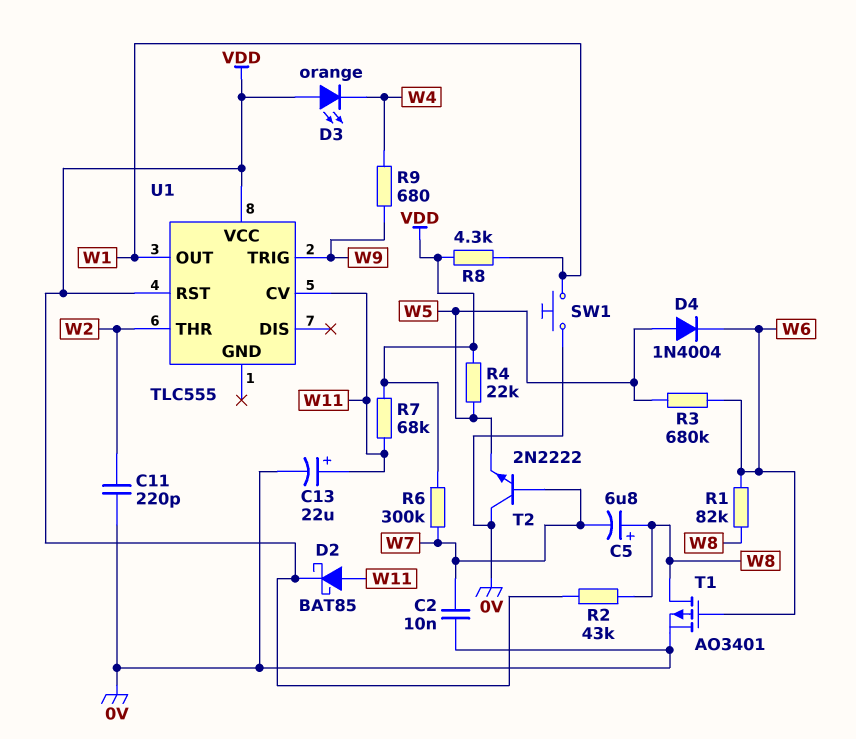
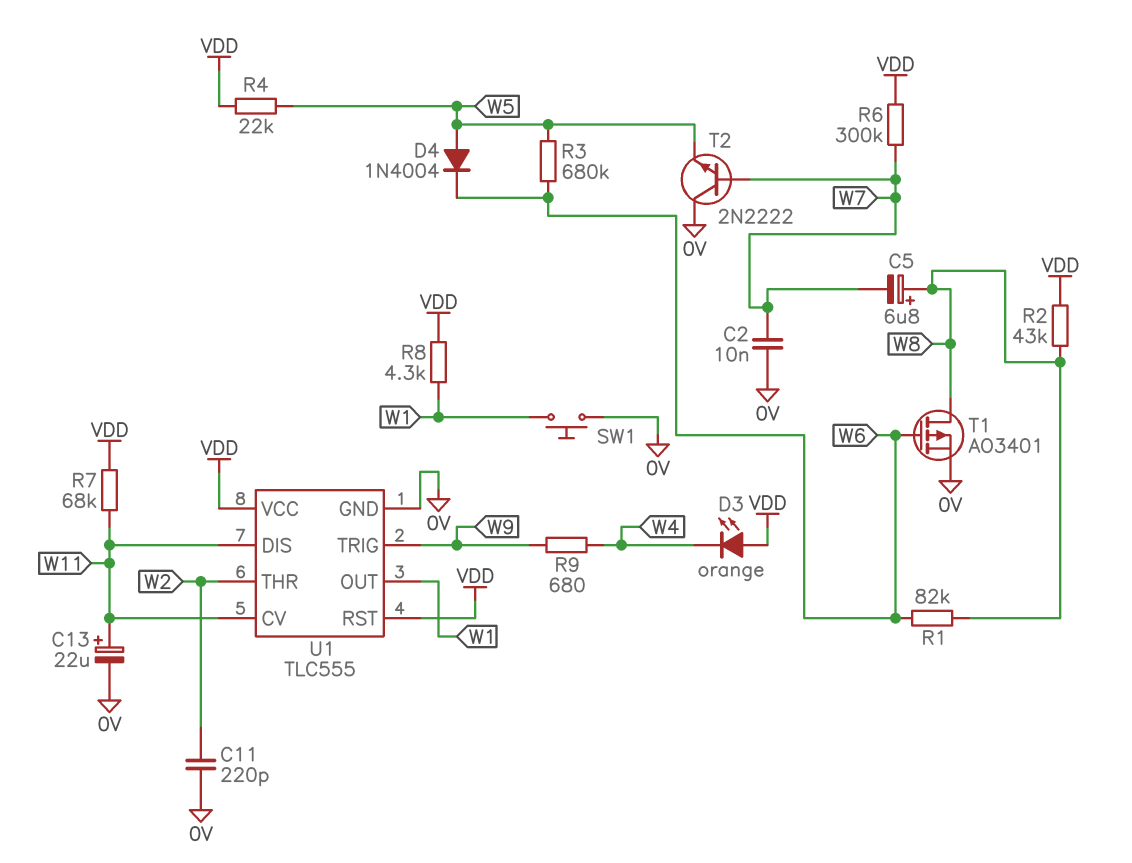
D2: schottky BAT85 (A W11, K VDD) -> none
U1 pin DIS: none -> W11
U1 pin GND: none -> 0V

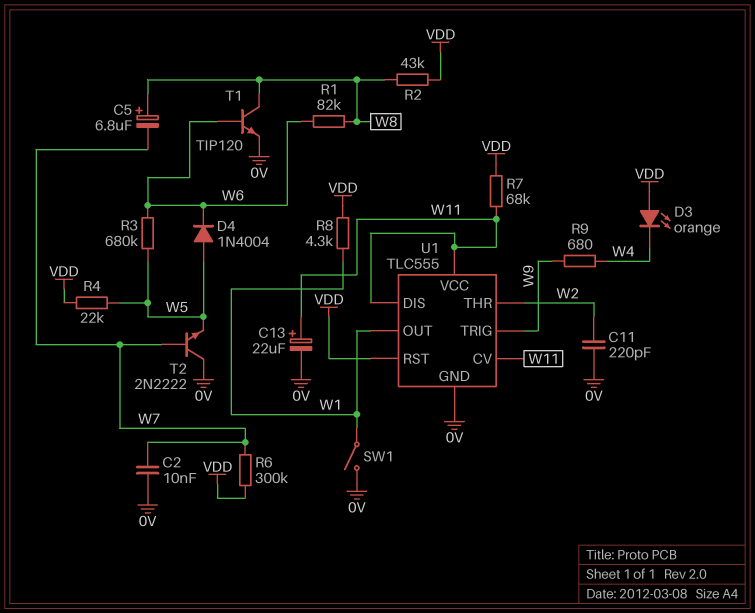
SW1: button (0V, W1) -> switch (0V, W1)
T1: PMOS AO3401 (G W6, D W8, S 0V) -> NPN TIP120 (B W6, C W8, E 0V)
U1 pin VCC: VDD -> W11

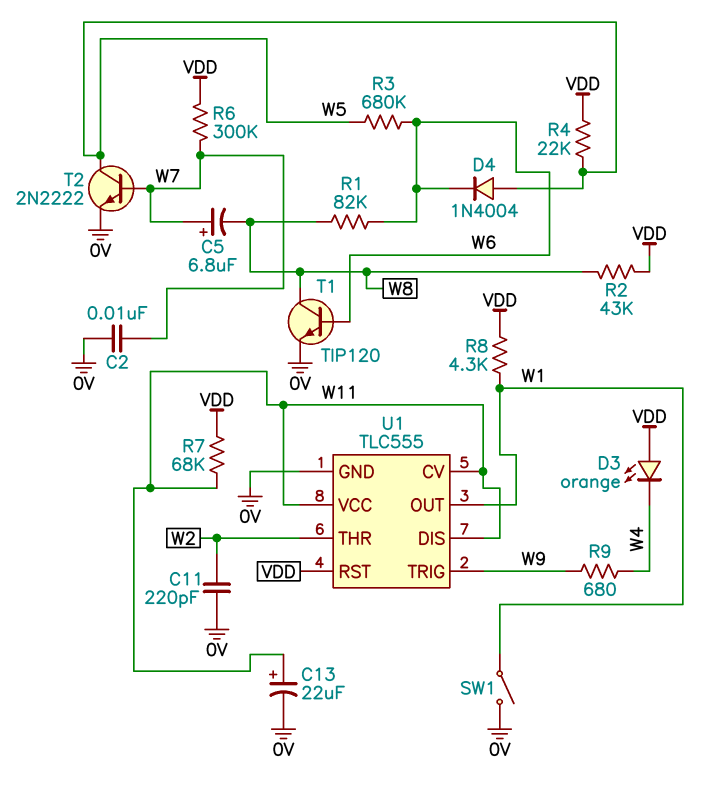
C5: 6.8uF (plus W8, minus W7) -> 6.8uF (plus W7, minus W8)
T2: NPN 2N2222 (B W7, C 0V, E W5) -> NPN 2N2222 (B W7, C W5, E 0V)

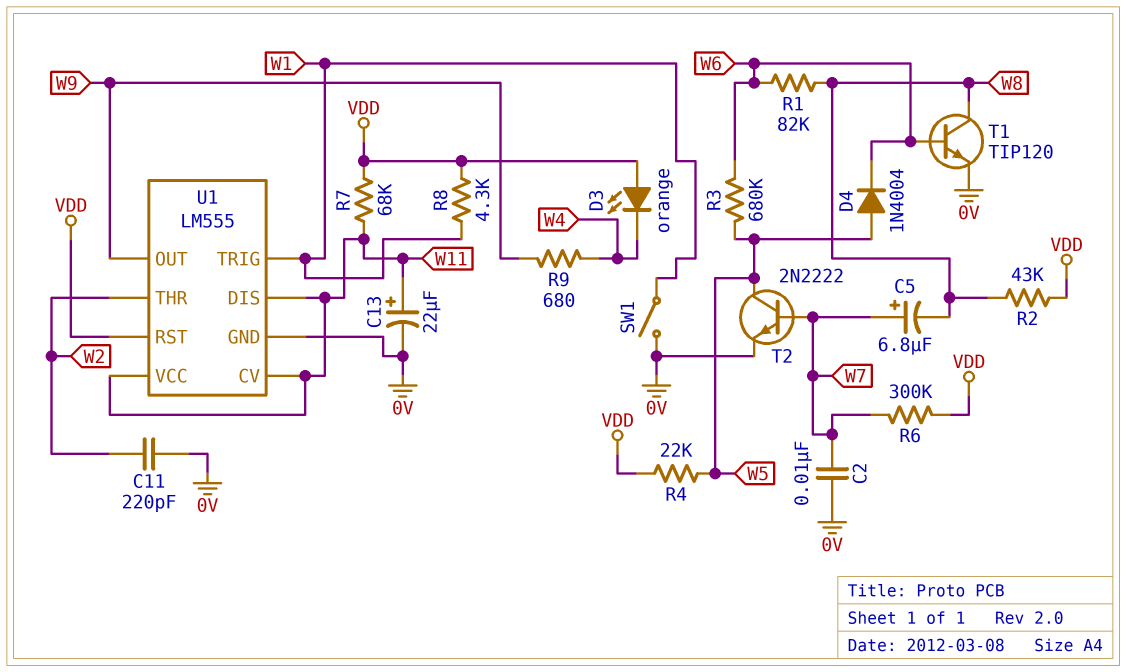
U1: TLC555 -> LM555
U1 pin OUT: W1 -> W9
U1 pin TRIG: W9 -> W1

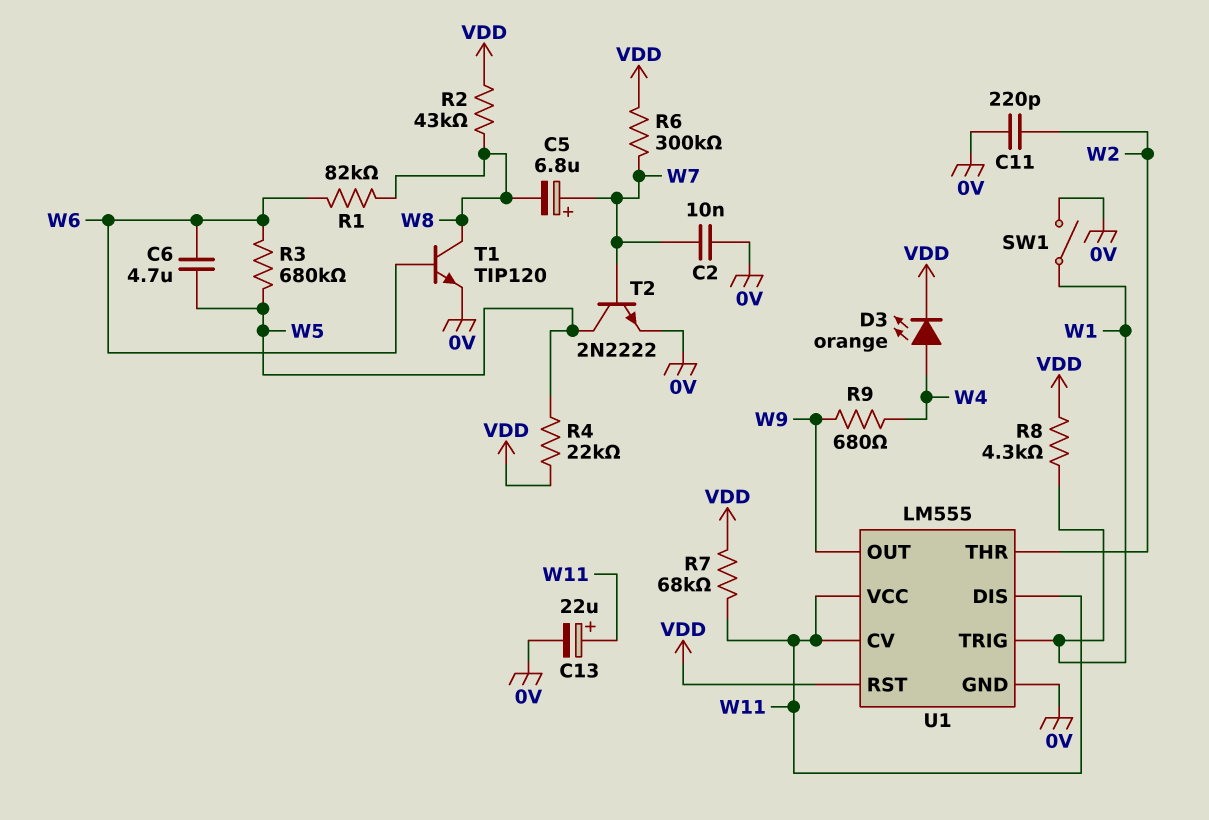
C6: none -> 4.7uF (W5, W6)
D3: LED orange (A VDD, K W4) -> LED orange (A W4, K VDD)
D4: diode 1N4004 (A W5, K W6) -> none

